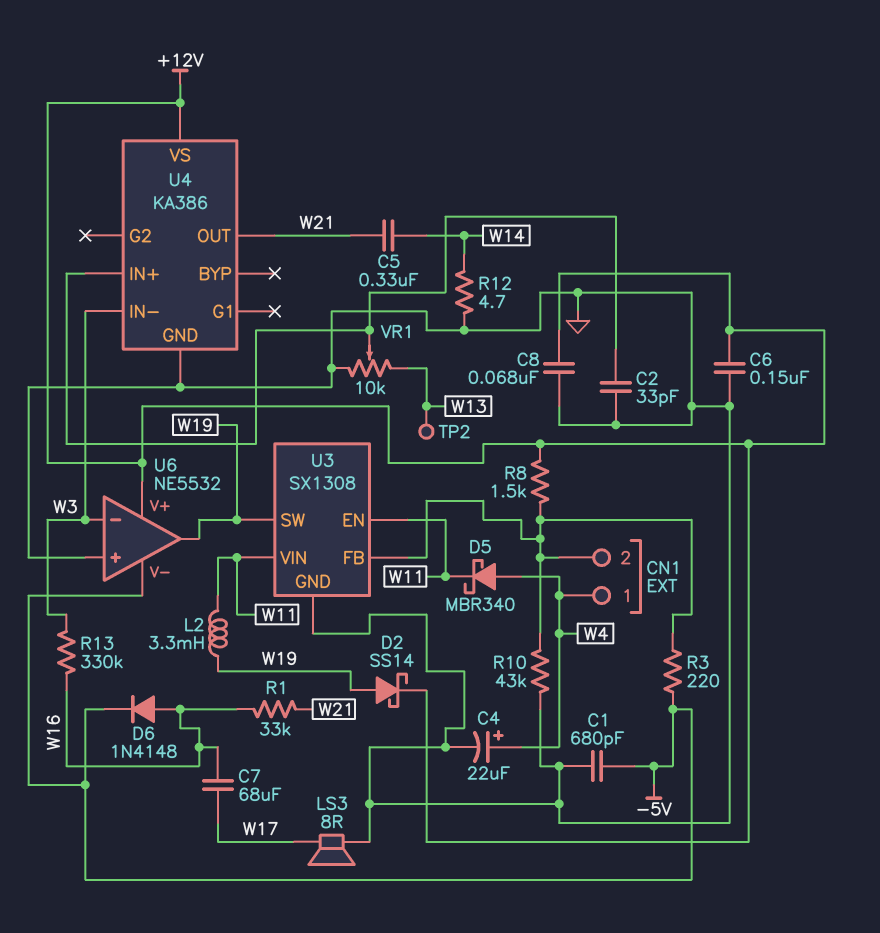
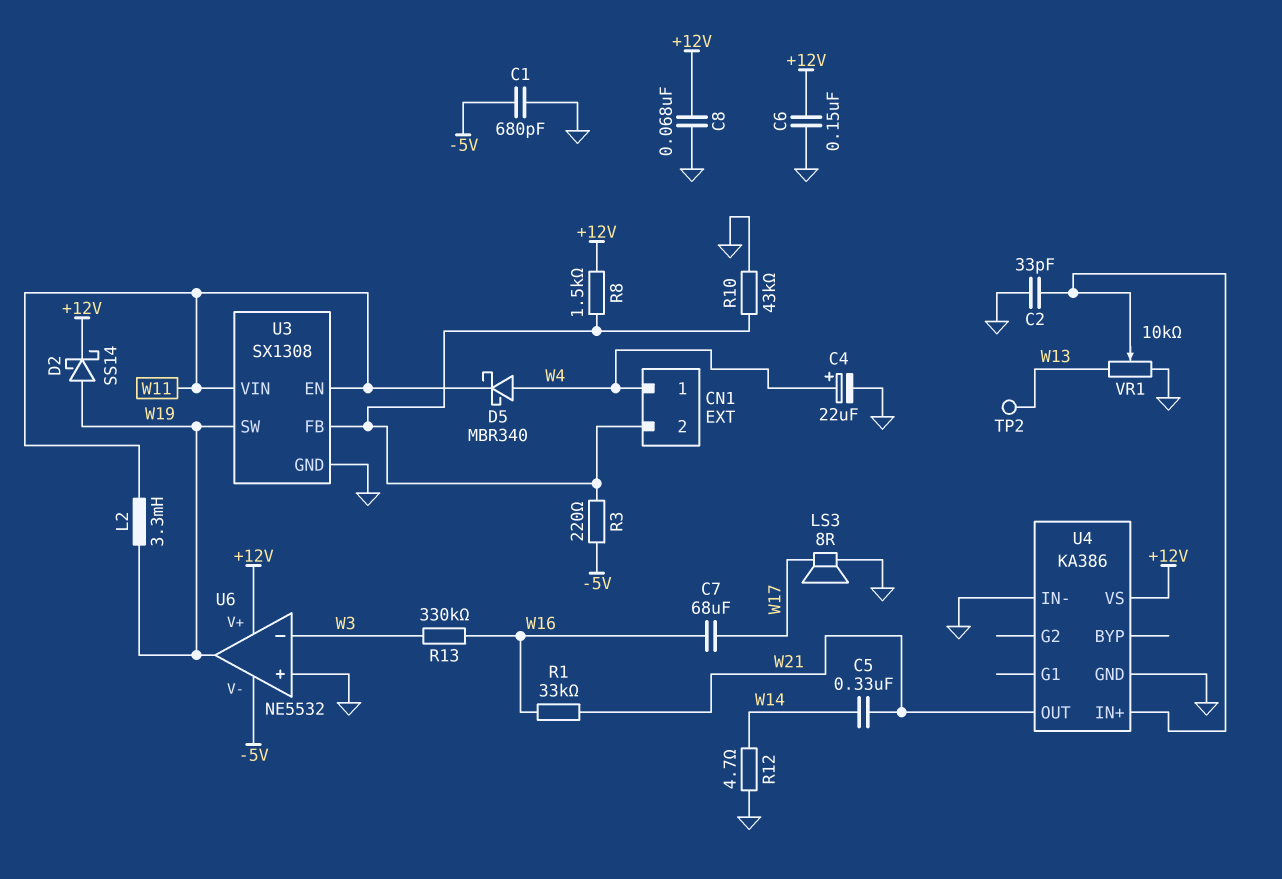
D6: diode 1N4148 (A W16, K -5V) -> none
U4 pin IN-: W3 -> GND

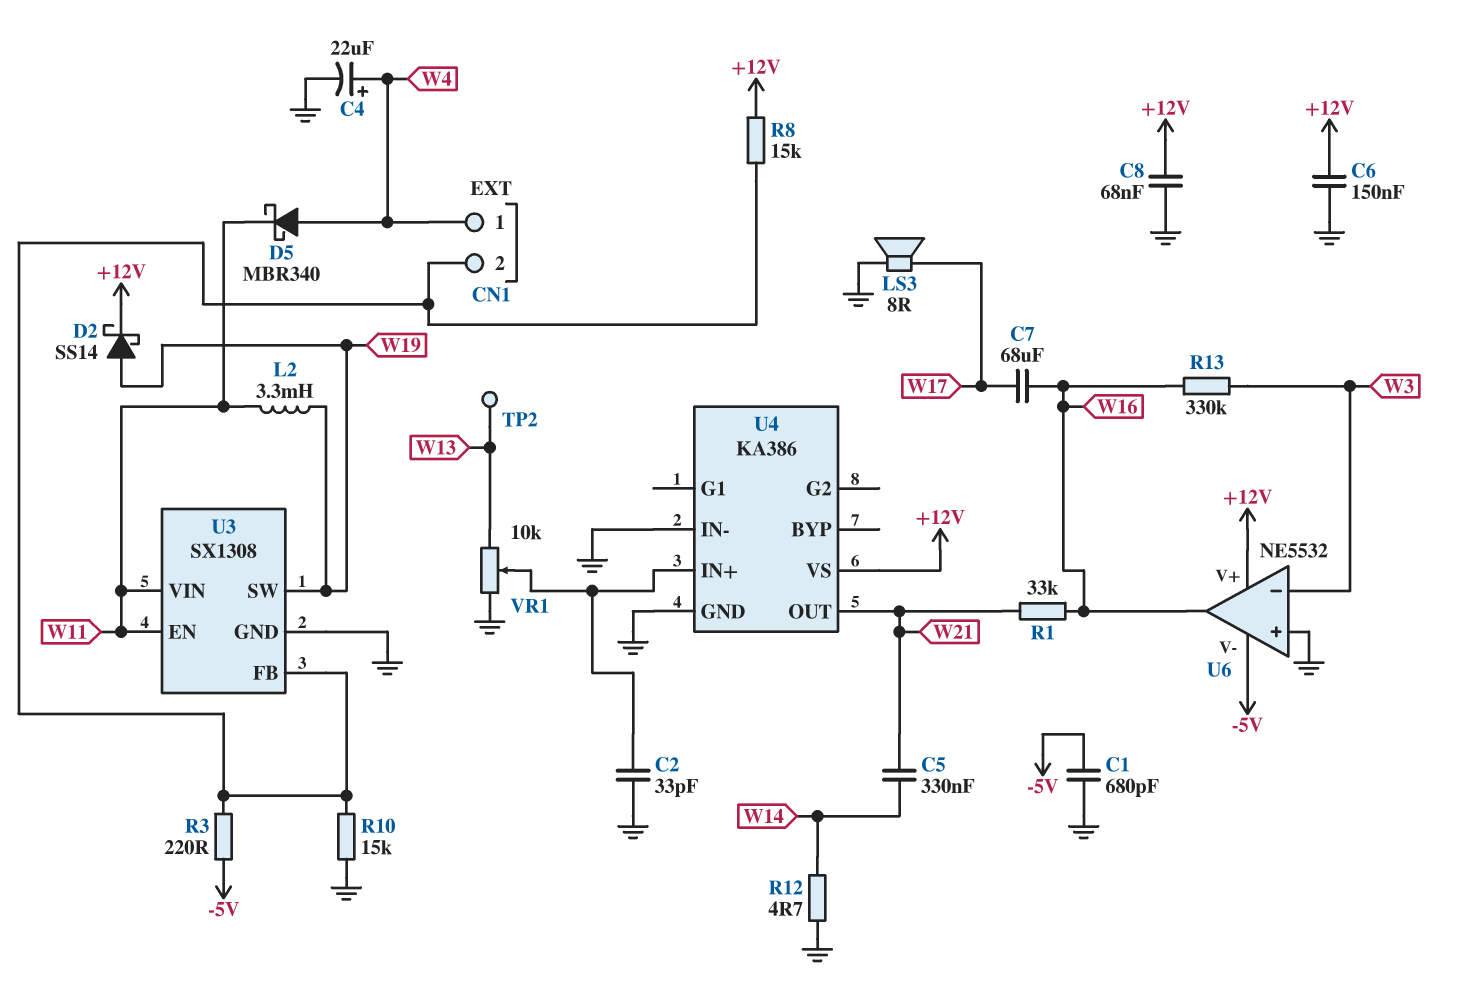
R8: 1.5k (+12V, CN1/2) -> 15k (+12V, CN1/2)
R10: 43k (CN1/2, GND) -> 15k (CN1/2, GND)
U6 pin out: W19 -> W16

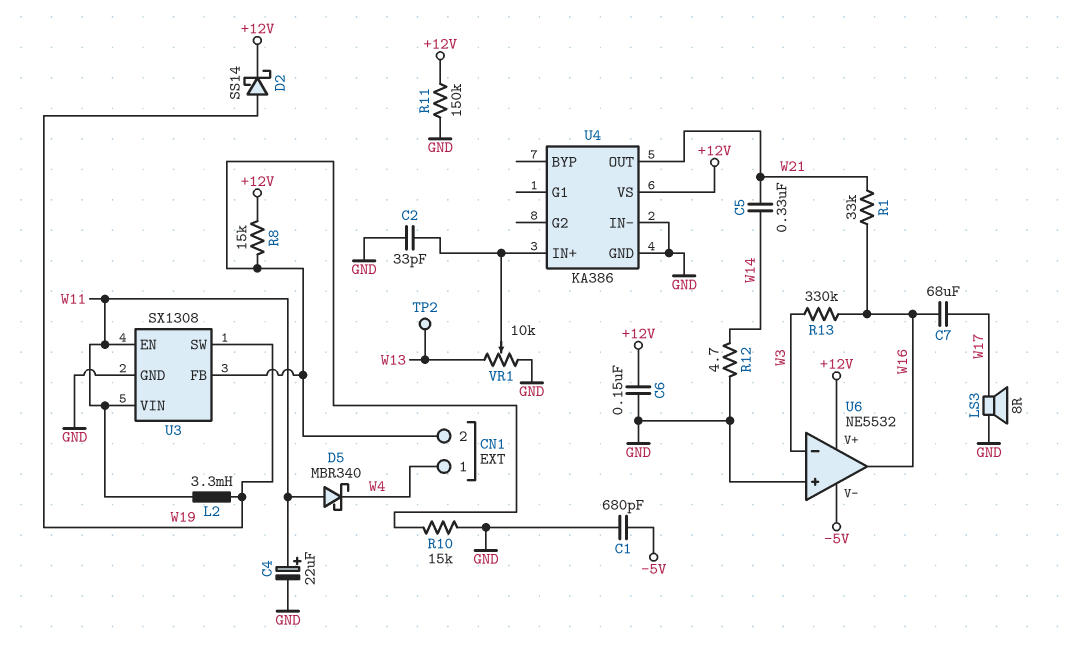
C4: 22uF (plus W4, minus GND) -> 22uF (plus W11, minus GND)
C8: 68nF (+12V, GND) -> none
D5: schottky MBR340 (A W4, K W11) -> schottky MBR340 (A W11, K W4)
R3: 220 (-5V, CN1/2) -> none
R11: none -> 150k (+12V, GND)

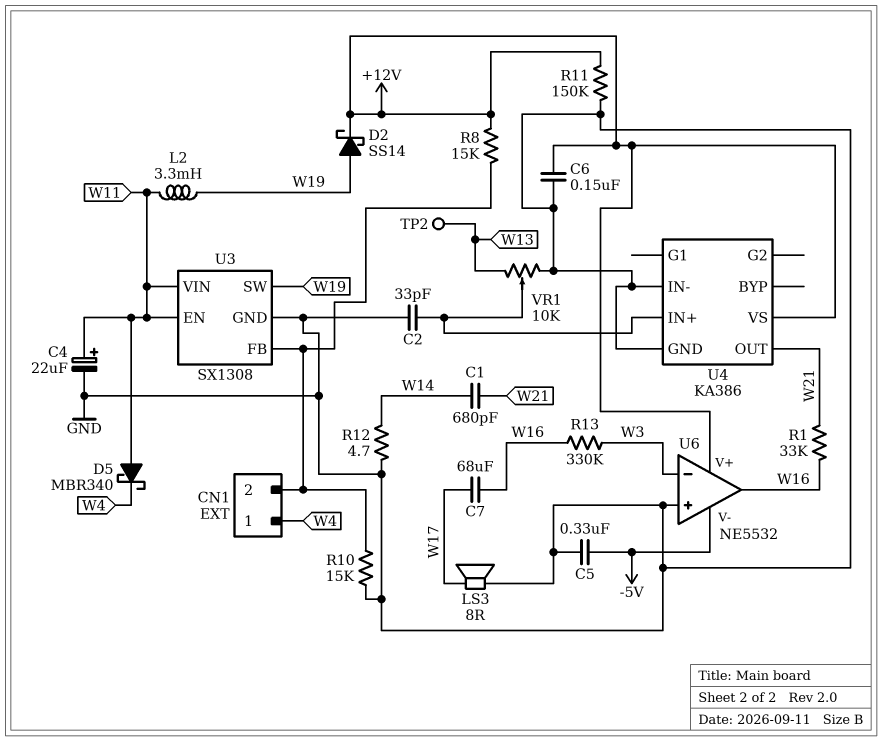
C1: 680pF (-5V, GND) -> 680pF (W14, W21)
C5: 330nF (W14, W21) -> 330nF (-5V, GND)

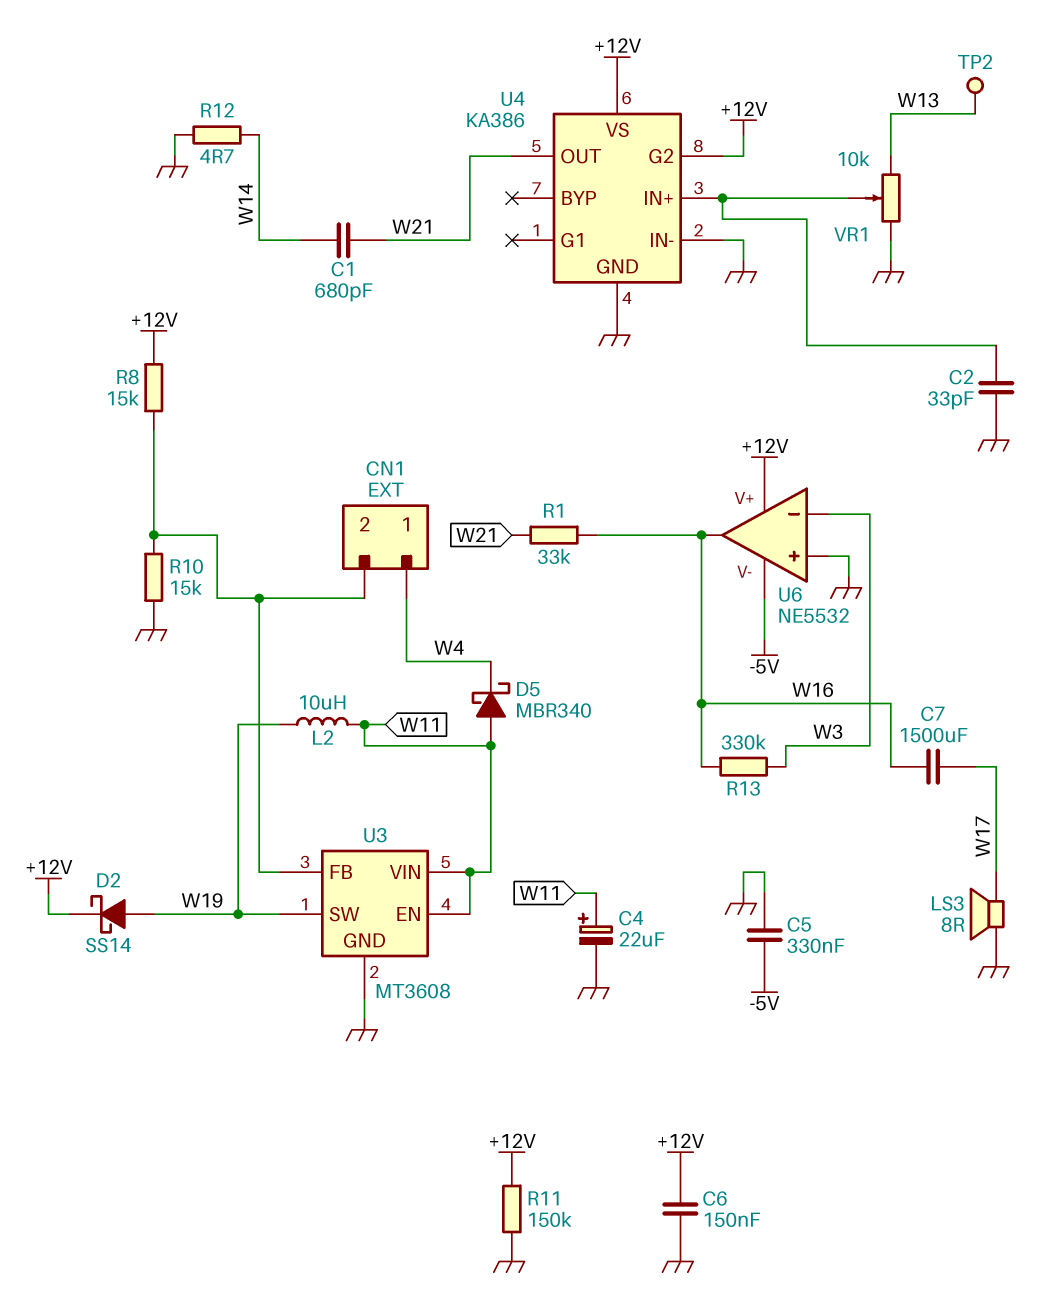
C7: 68uF (W16, W17) -> 1500uF (W16, W17)
L2: 3.3mH (W11, W19) -> 10uH (W11, W19)
U3: SX1308 -> MT3608
U4 pin G2: none -> +12V

